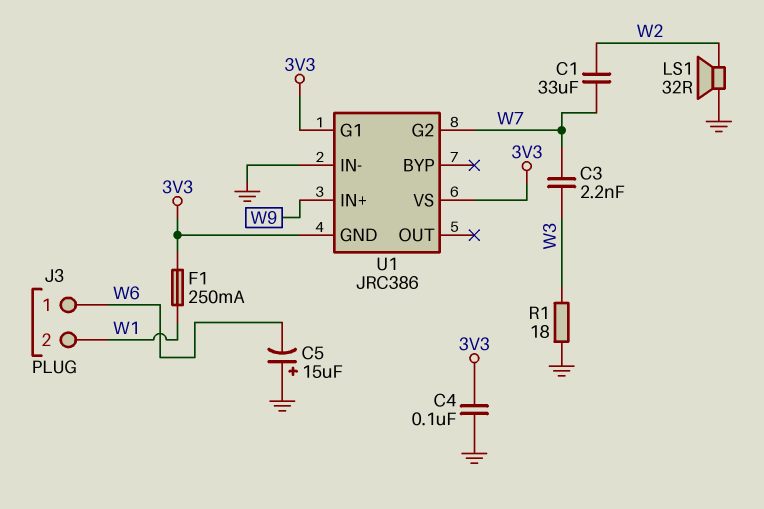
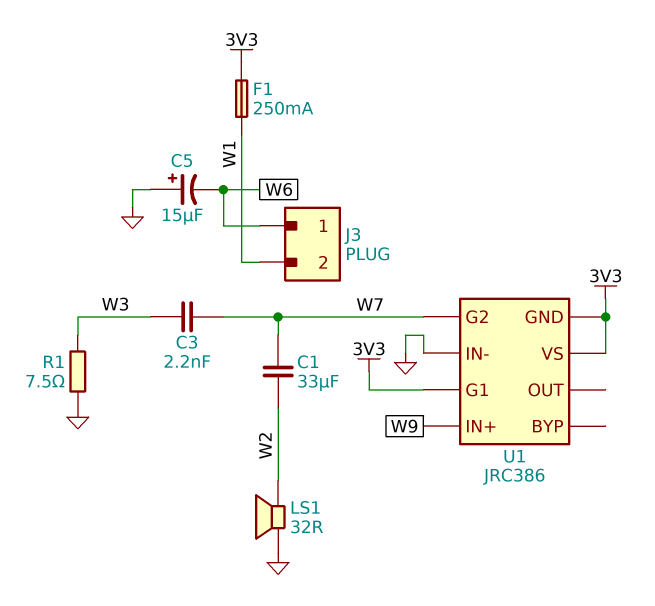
C4: 100nF (3V3, GND) -> none
R1: 18 (GND, W3) -> 7.5 (GND, W3)

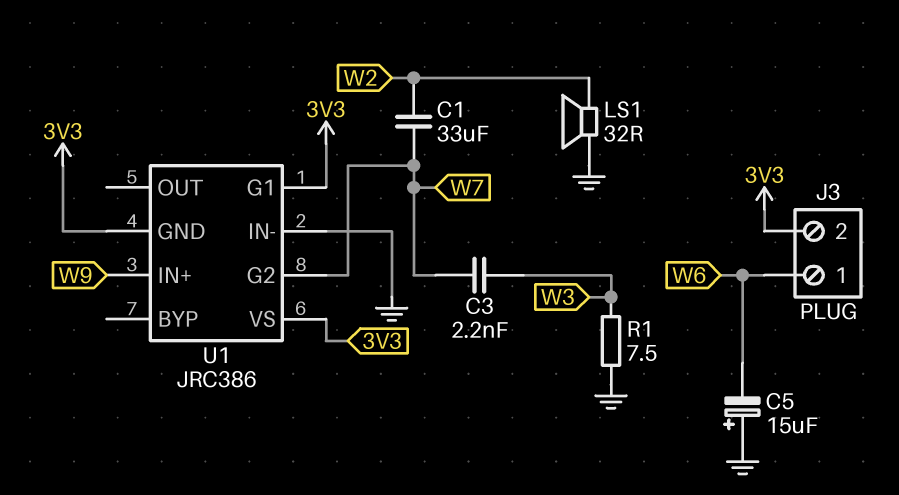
F1: 250mA (3V3, W1) -> none
J3 pin 2: W1 -> 3V3

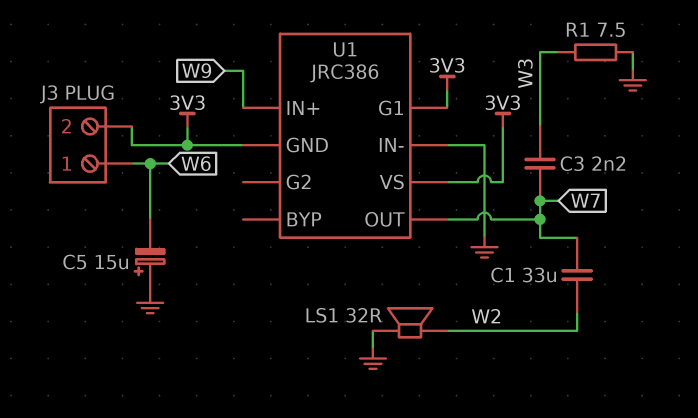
U1 pin G2: W7 -> none
U1 pin OUT: none -> W7

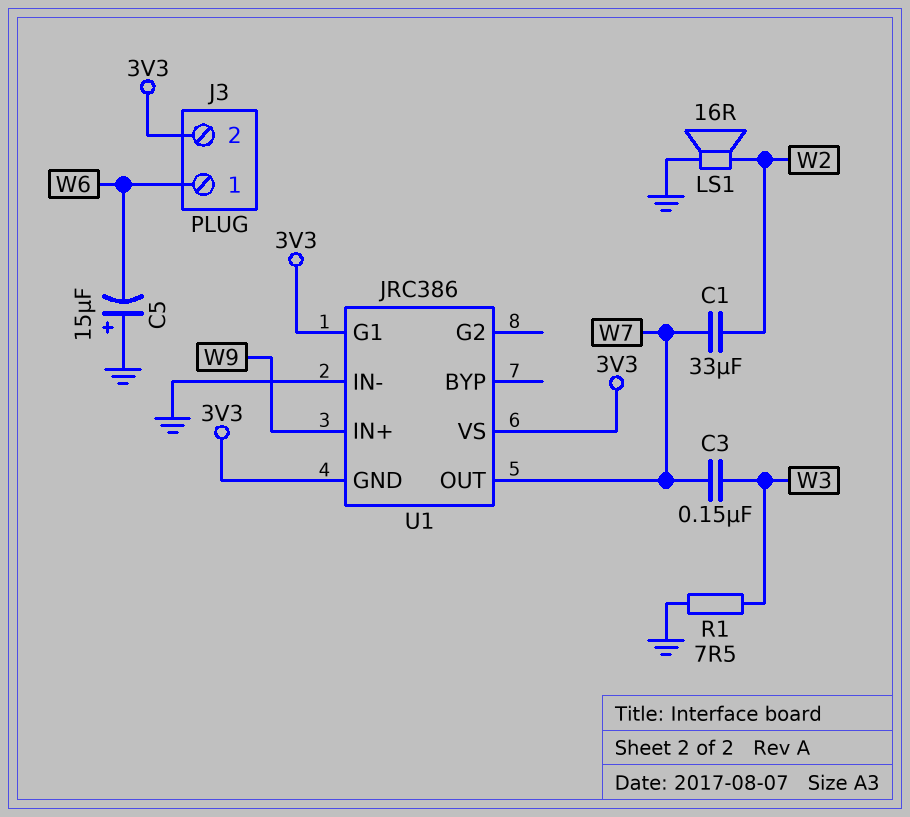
C3: 2.2nF (W3, W7) -> 150nF (W3, W7)
LS1: speaker 32R (GND, W2) -> speaker 16R (GND, W2)

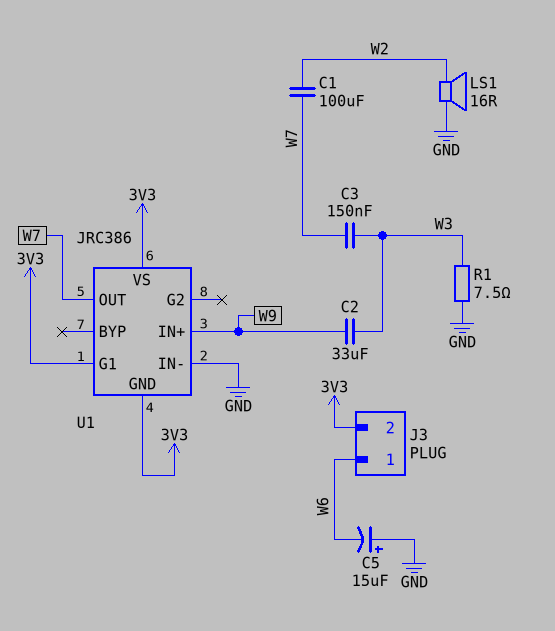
C1: 33uF (W2, W7) -> 100uF (W2, W7)
C2: none -> 33uF (W3, W9)

